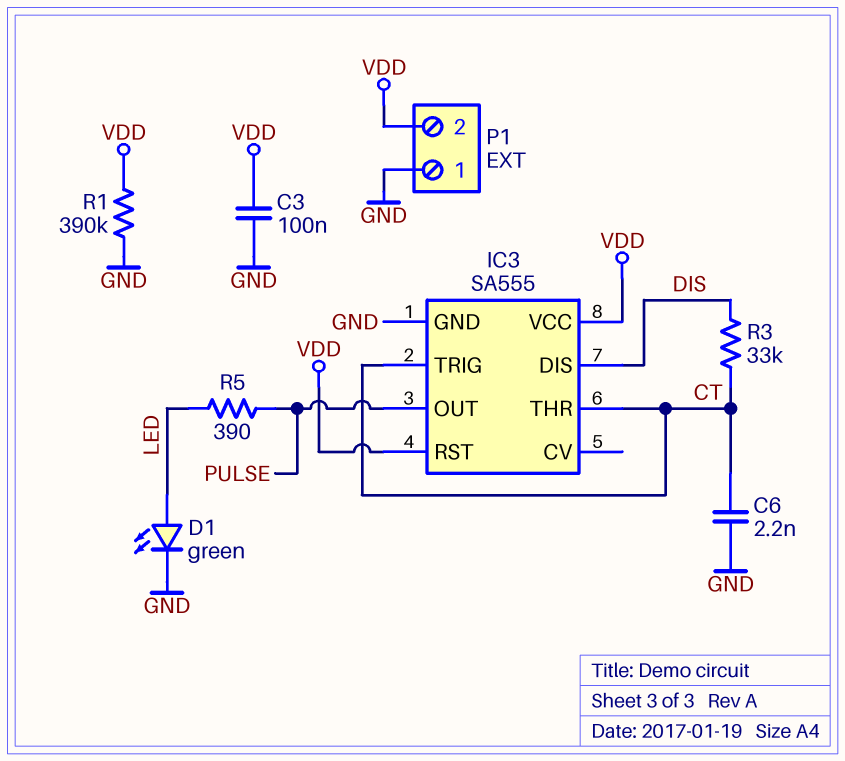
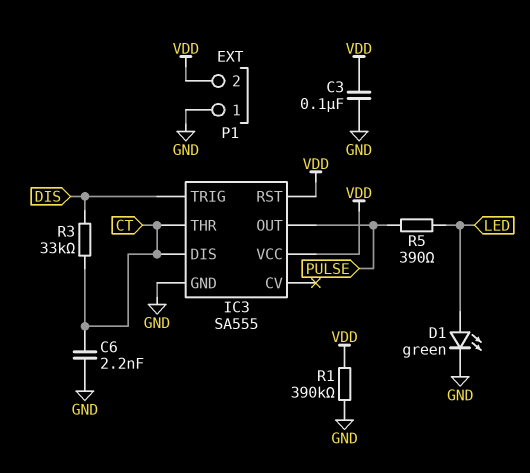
IC3 pin DIS: DIS -> CT
IC3 pin TRIG: CT -> DIS

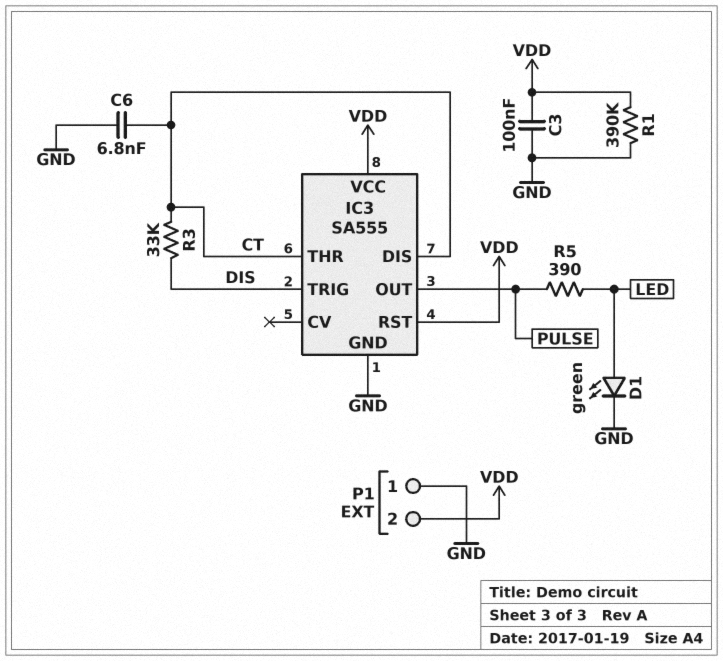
C6: 2.2nF (CT, GND) -> 6.8nF (CT, GND)

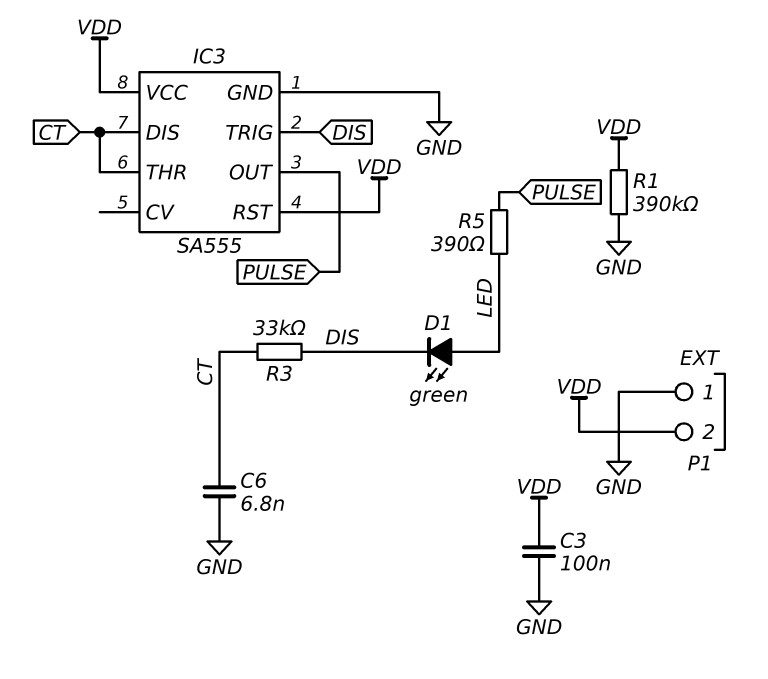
D1: LED green (A LED, K GND) -> LED green (A LED, K DIS)

